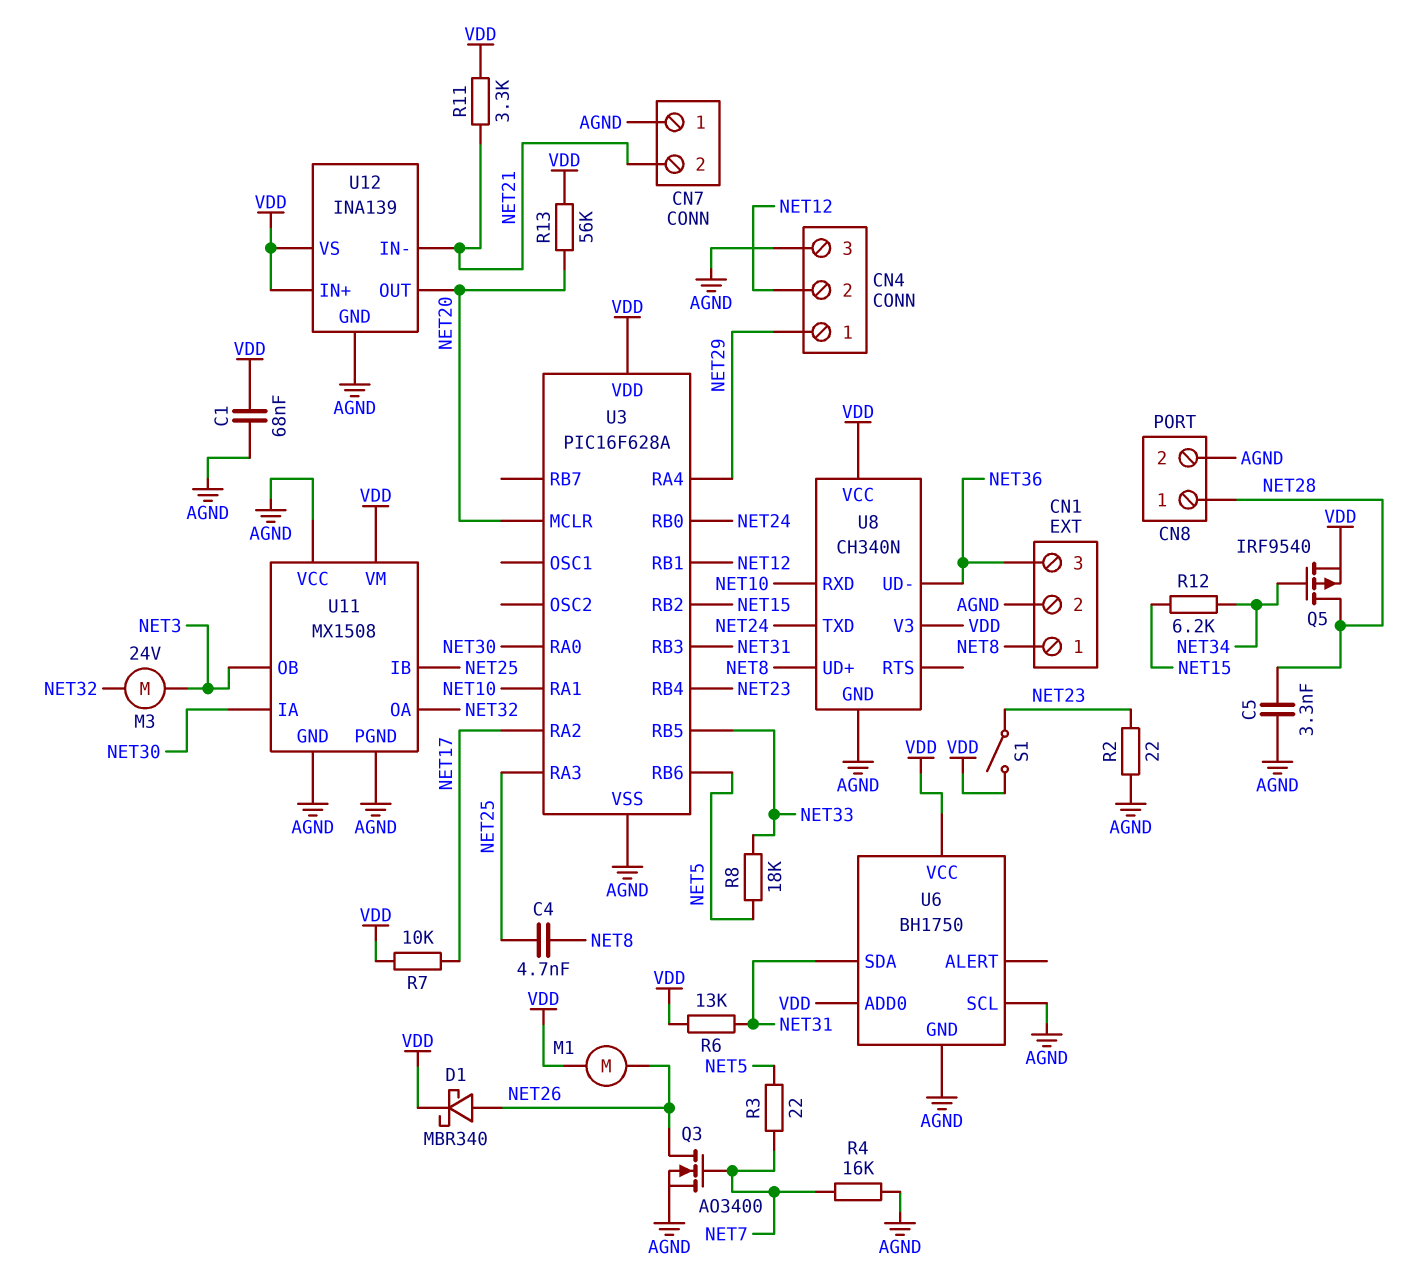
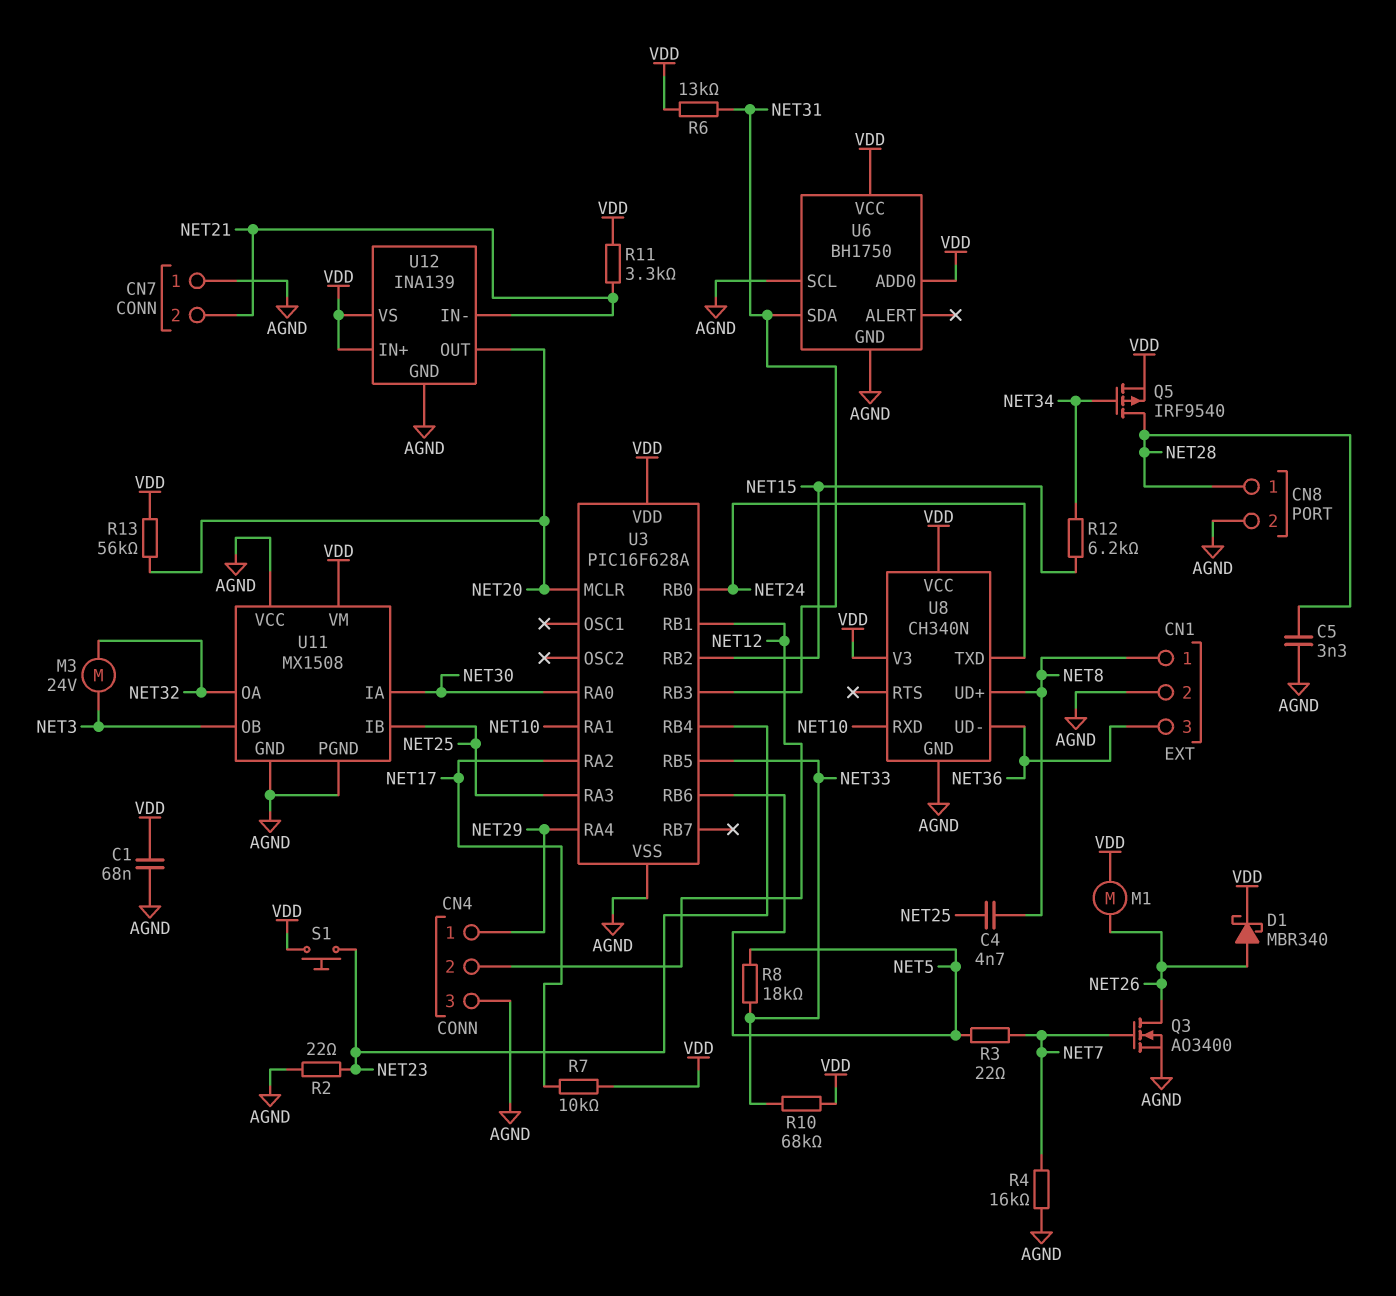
R10: none -> 68k (NET33, VDD)
S1: switch (NET23, VDD) -> button (NET23, VDD)

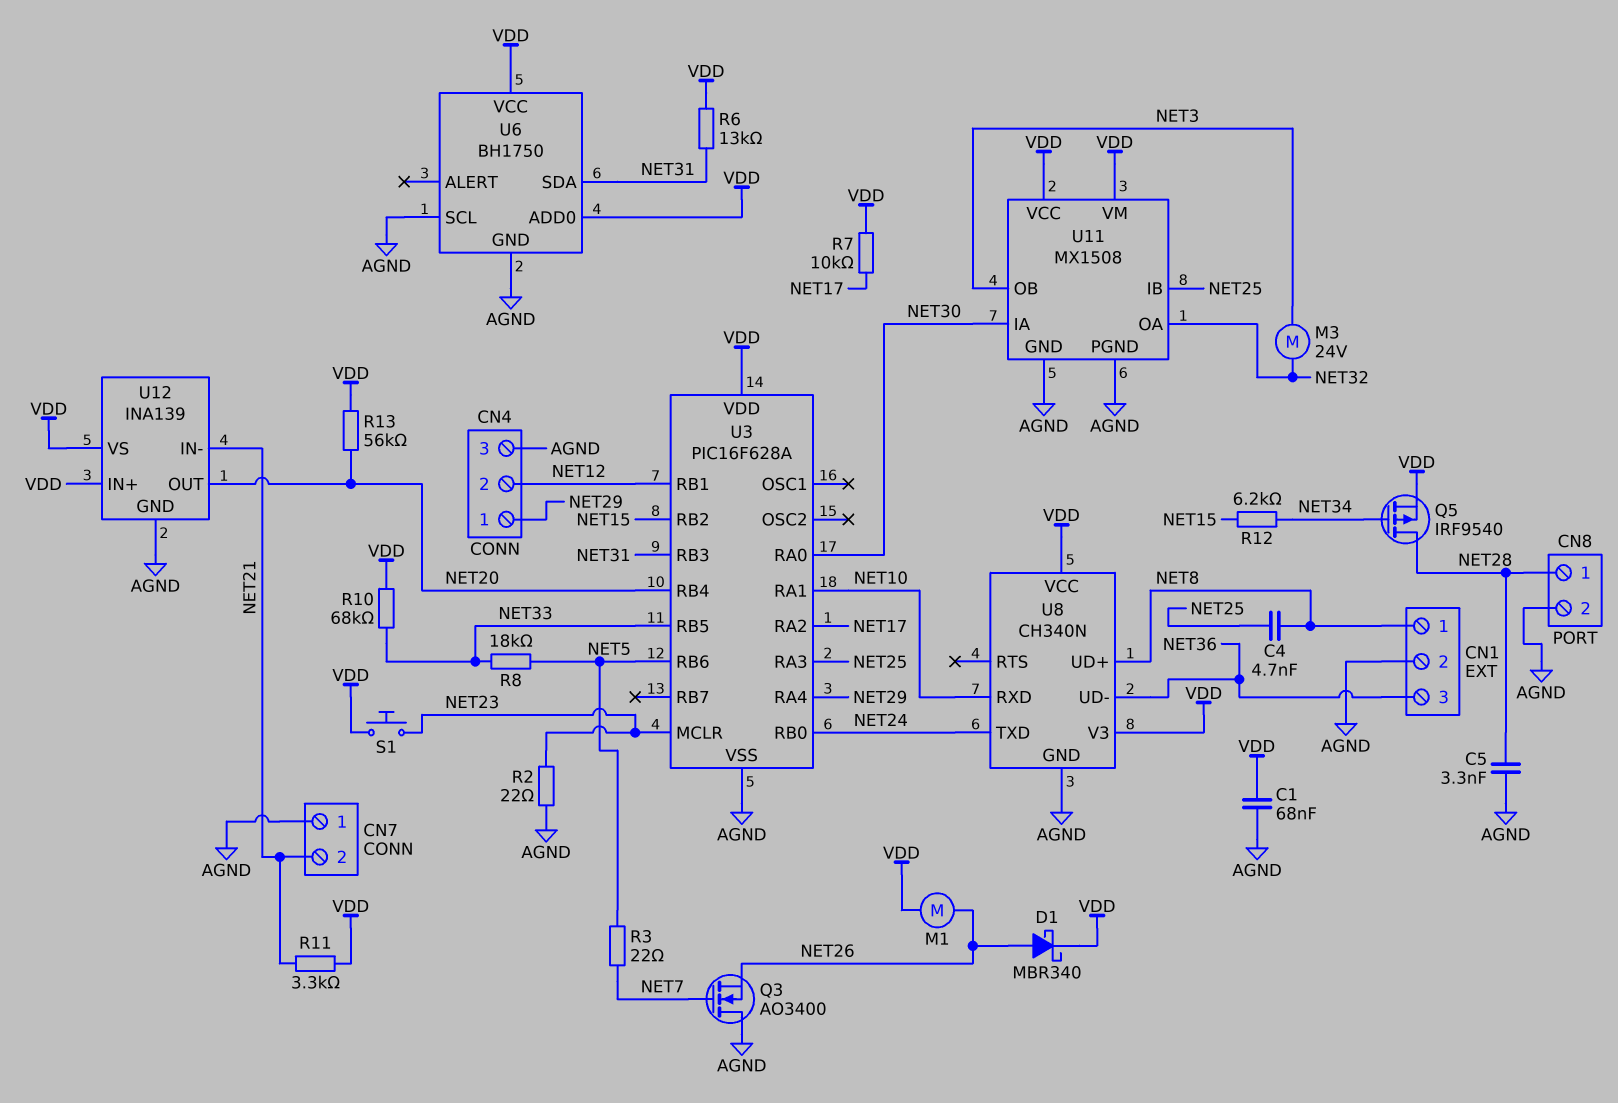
Q3: NMOS AO3400 (G NET7, D NET26, S AGND) -> NMOS AO3400 (G NET7, D AGND, S NET26)
R4: 16k (AGND, NET7) -> none
U3 pin MCLR: NET20 -> NET23
U3 pin RB4: NET23 -> NET20
U11 pin VCC: AGND -> VDD

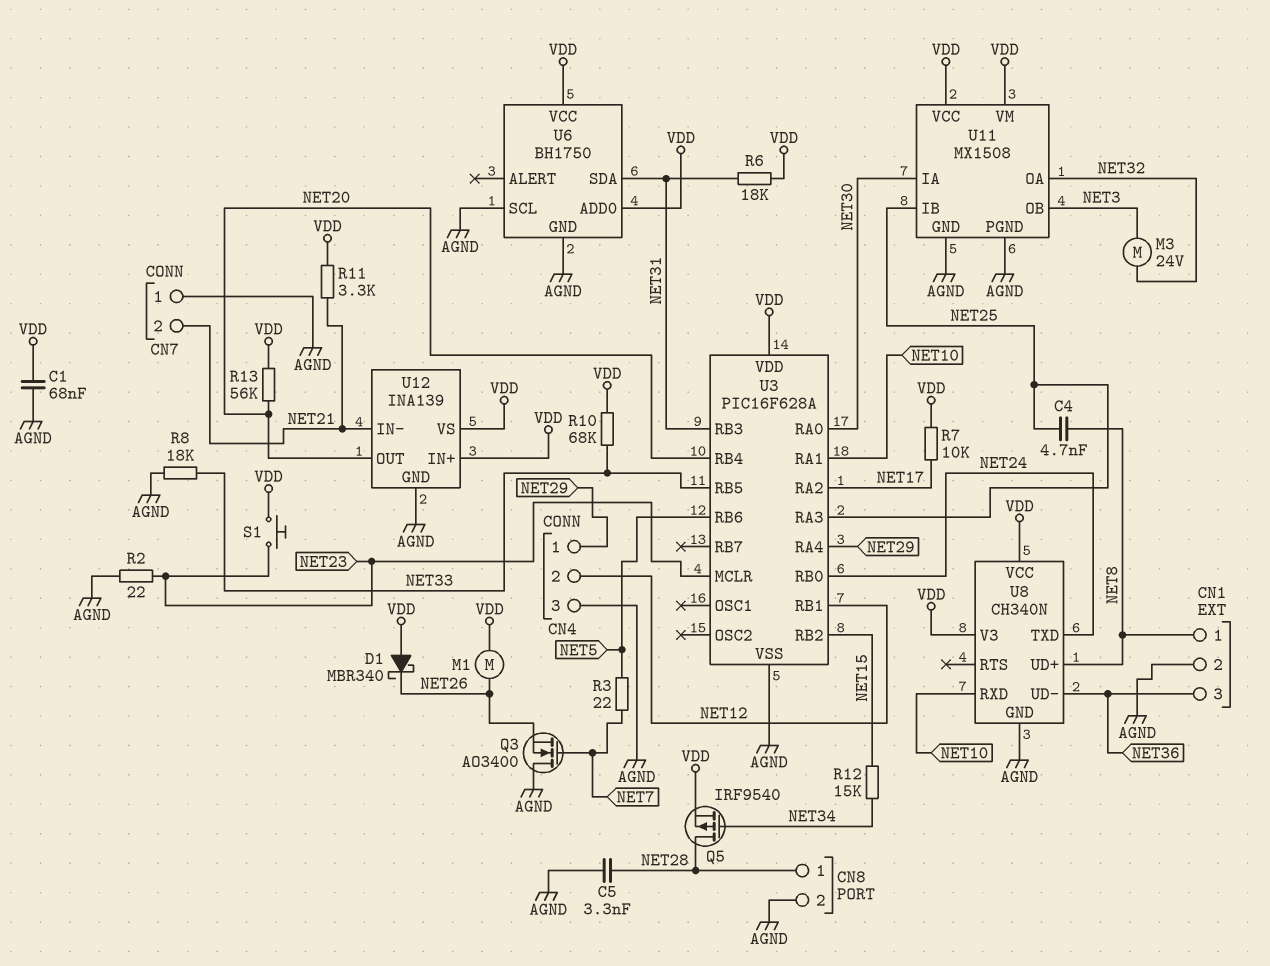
D1: schottky MBR340 (A NET26, K VDD) -> schottky MBR340 (A VDD, K NET26)
R6: 13k (NET31, VDD) -> 18k (NET31, VDD)
R8: 18k (NET5, NET33) -> 18k (AGND, NET33)
R12: 6.2k (NET15, NET34) -> 15k (NET15, NET34)

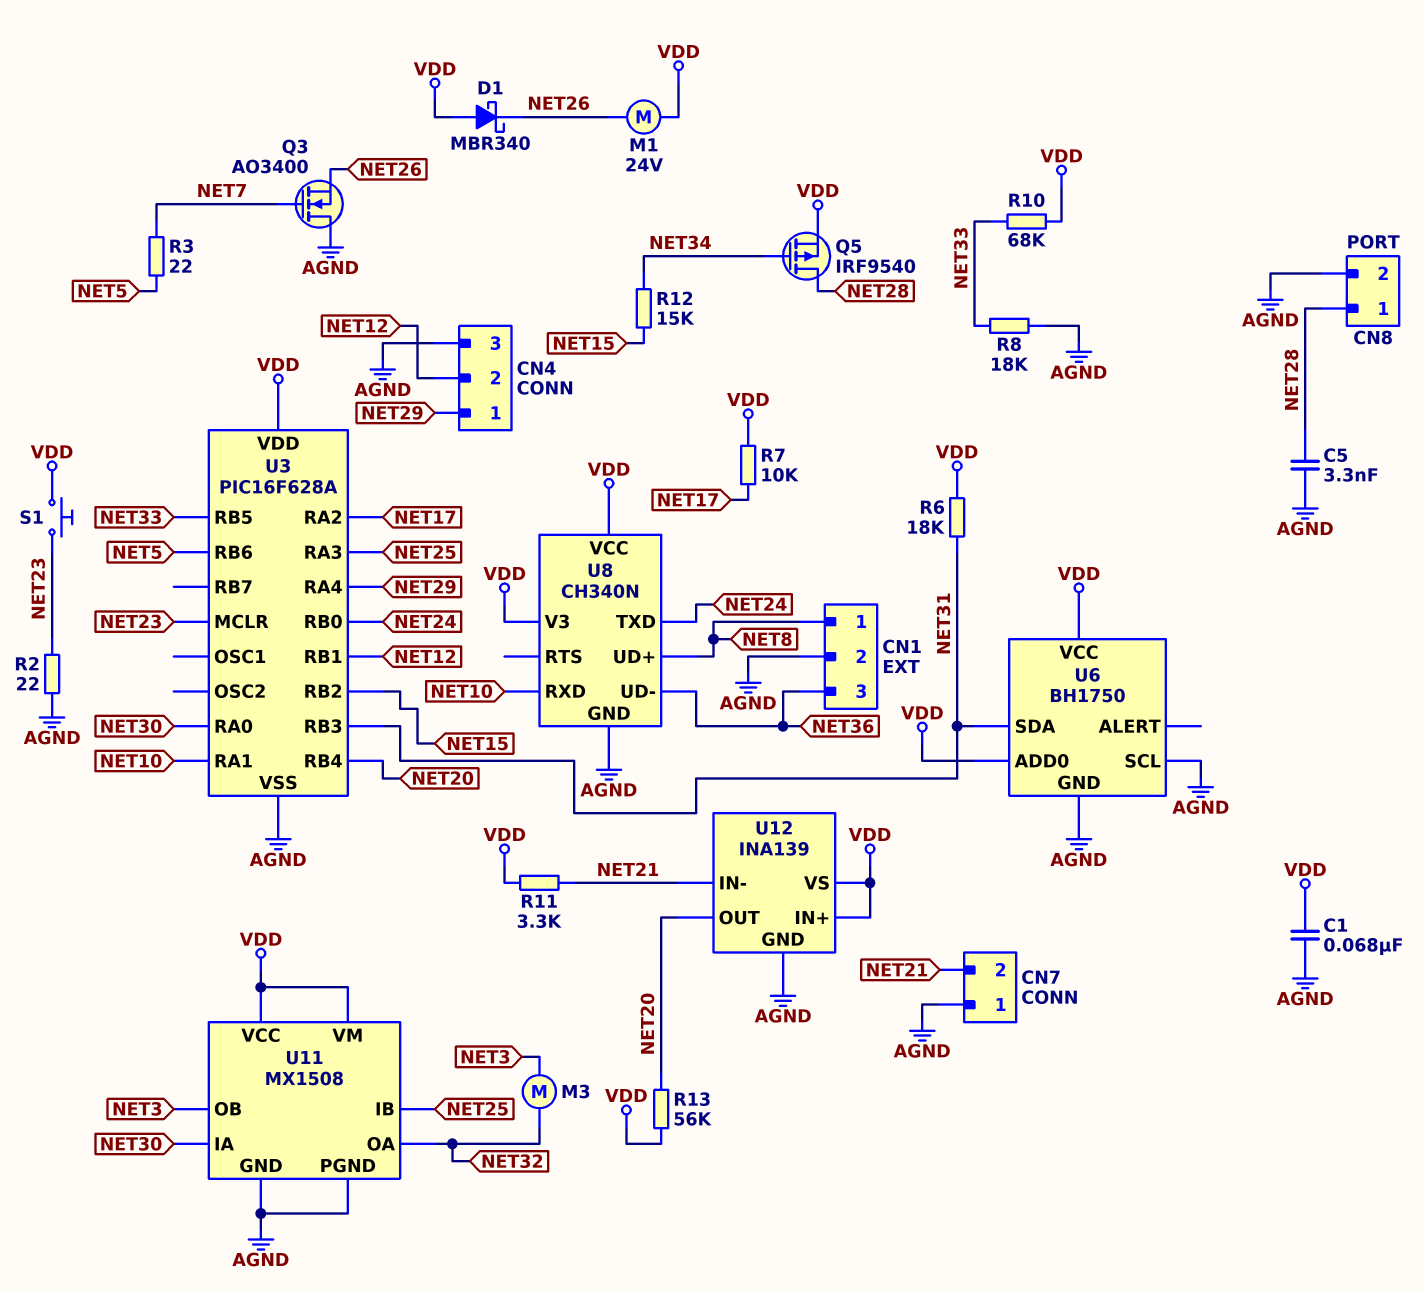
C4: 4.7nF (NET8, NET25) -> none
M1: motor (NET26, VDD) -> motor 24V (NET26, VDD)
M3: motor 24V (NET3, NET32) -> motor (NET3, NET32)

